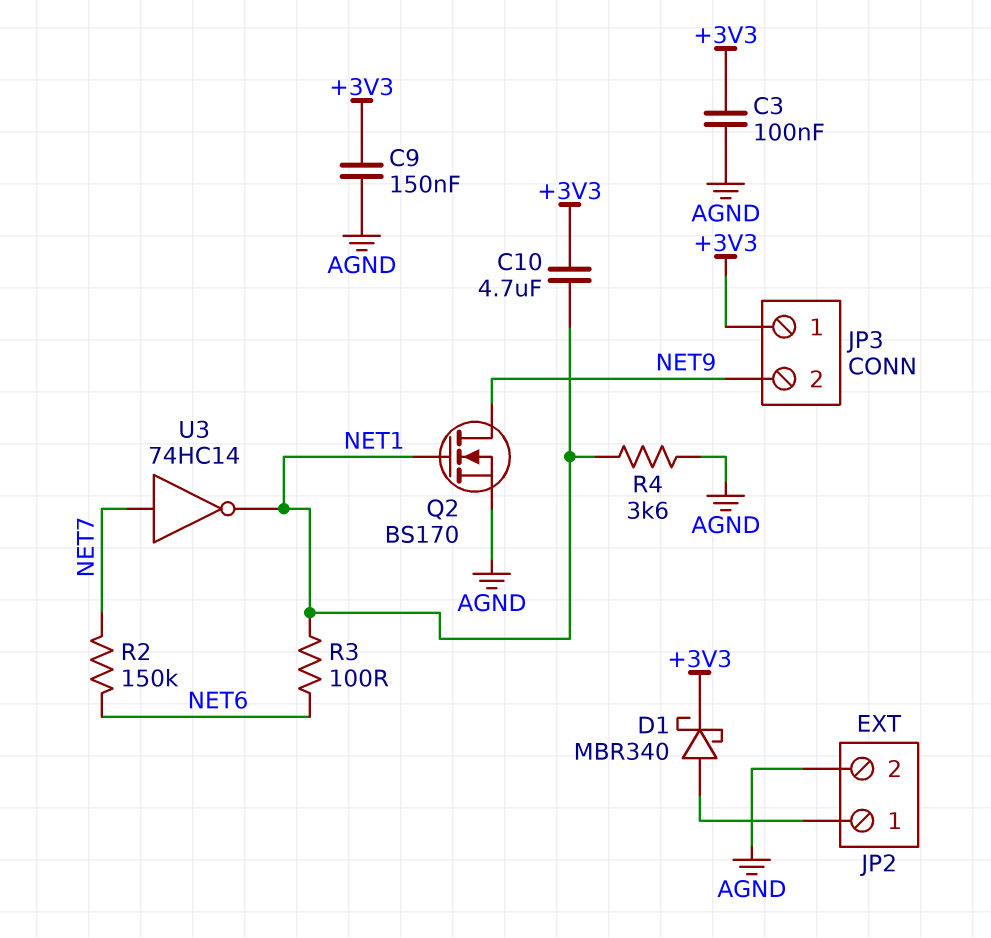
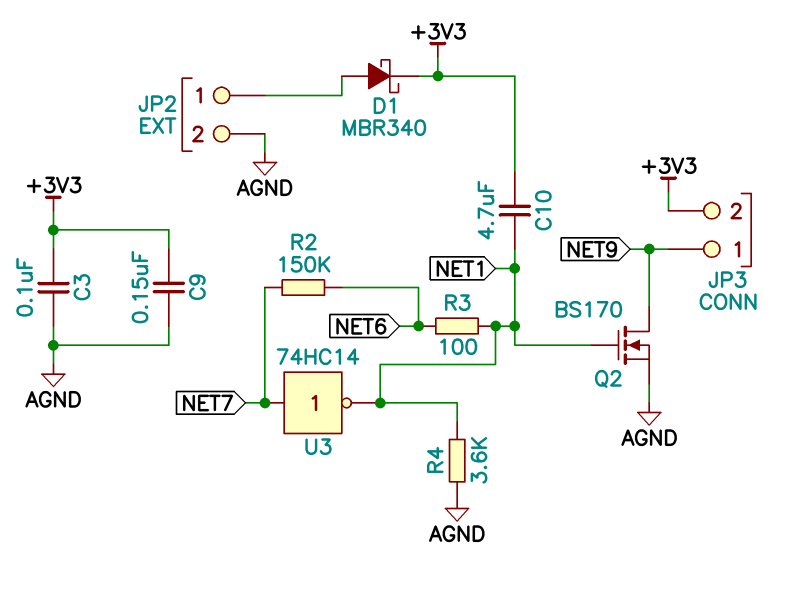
JP3 pin 1: +3V3 -> NET9
JP3 pin 2: NET9 -> +3V3

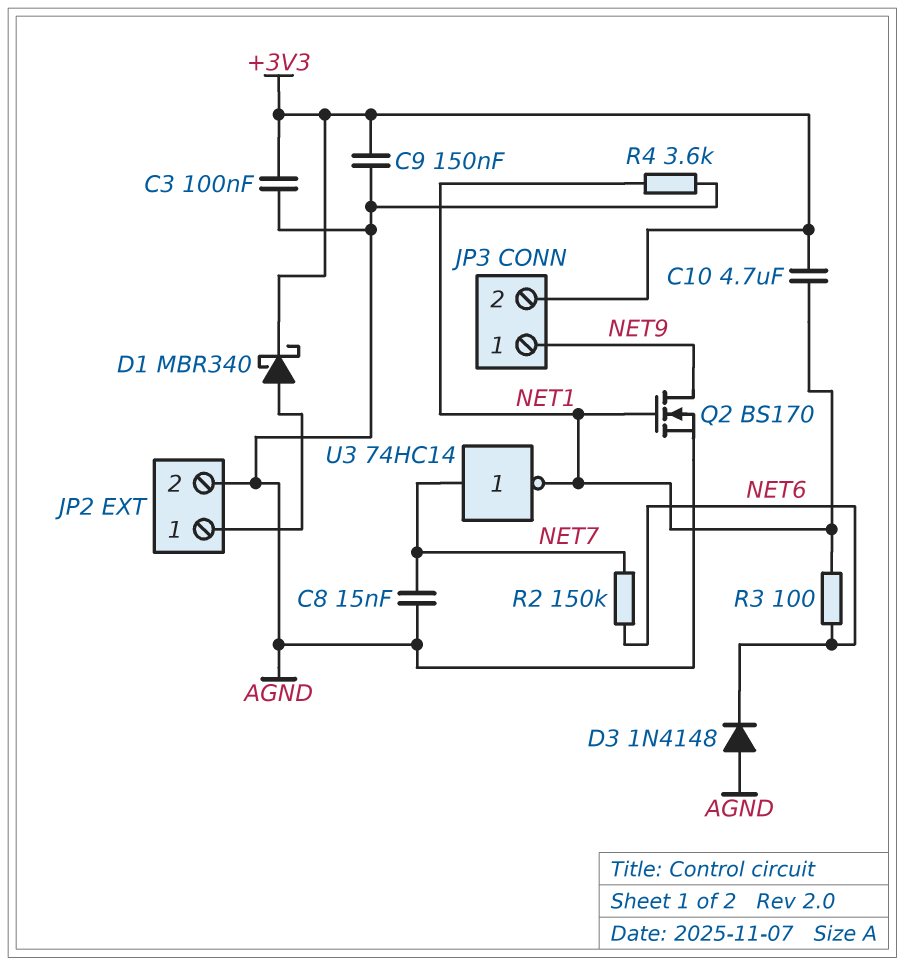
C8: none -> 15nF (AGND, NET7)
D3: none -> diode 1N4148 (A AGND, K NET6)

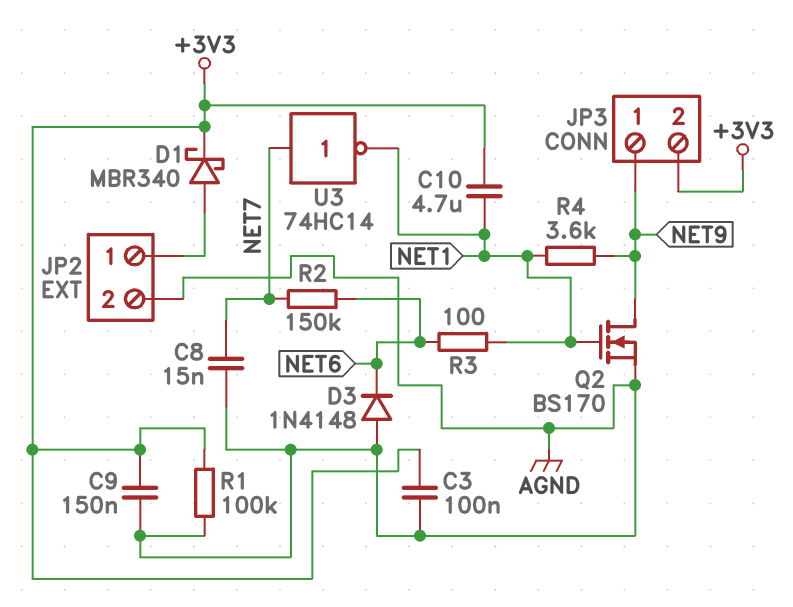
R1: none -> 100k (+3V3, AGND)
R4: 3.6k (AGND, NET1) -> 3.6k (NET1, NET9)

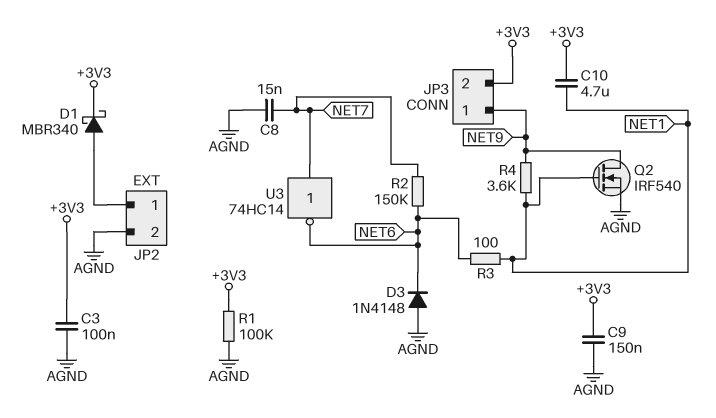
Q2: NMOS BS170 (G NET1, D NET9, S AGND) -> NMOS IRF540 (G NET1, D NET9, S AGND)
U3: NOT 74HC14 (in NET7, out NET1) -> NOT 74HC14 (in NET7, out NET6)

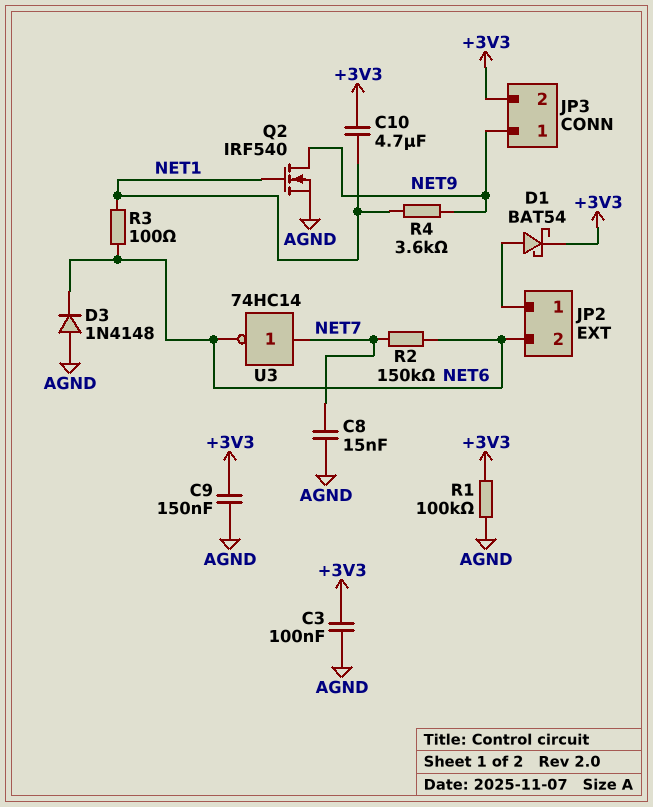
D1: schottky MBR340 (A JP2/1, K +3V3) -> schottky BAT54 (A JP2/1, K +3V3)
JP2 pin 2: AGND -> NET6

